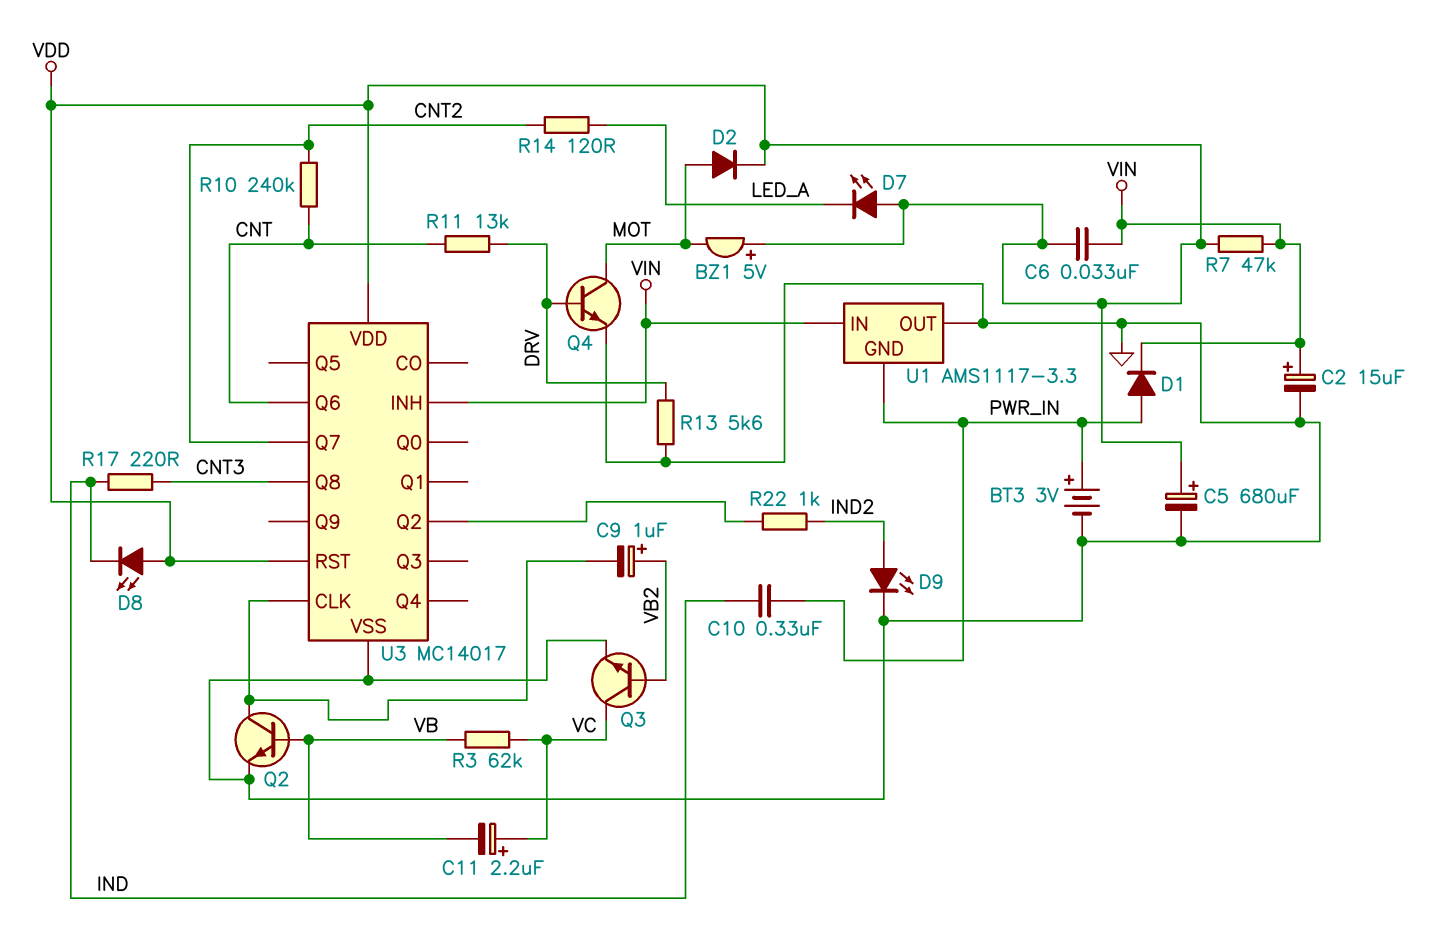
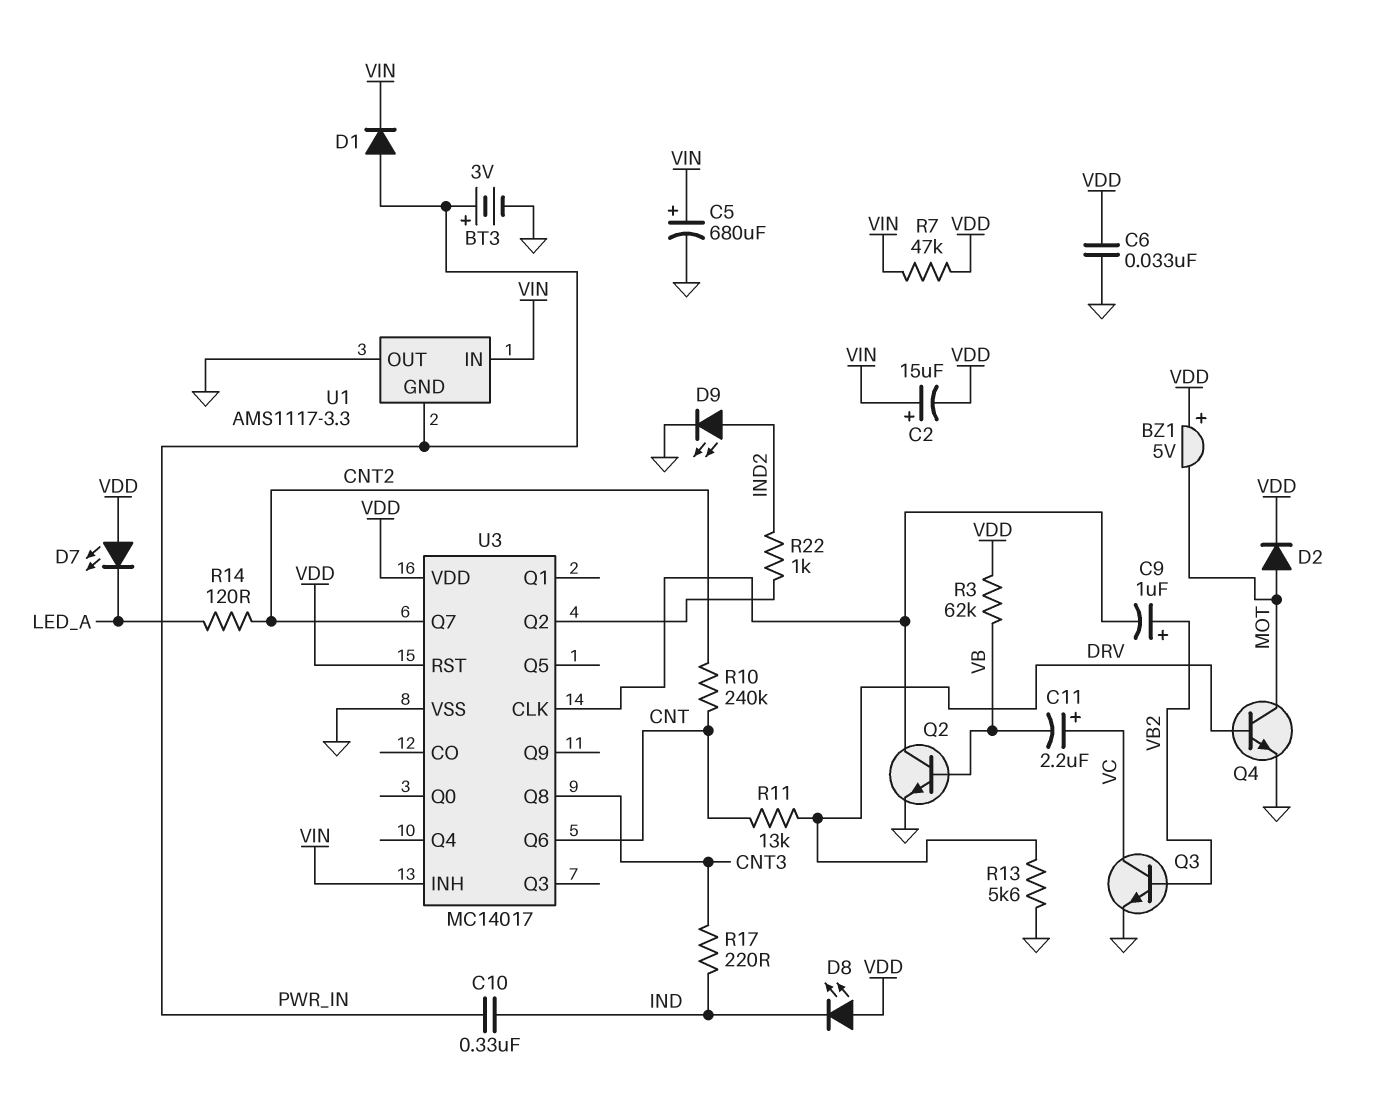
C2: 15uF (plus VIN, minus GND) -> 15uF (plus VIN, minus VDD)
C5: 680uF (plus VDD, minus GND) -> 680uF (plus VIN, minus GND)
C6: 33nF (VDD, VIN) -> 33nF (GND, VDD)
R3: 62k (VB, VC) -> 62k (VB, VDD)

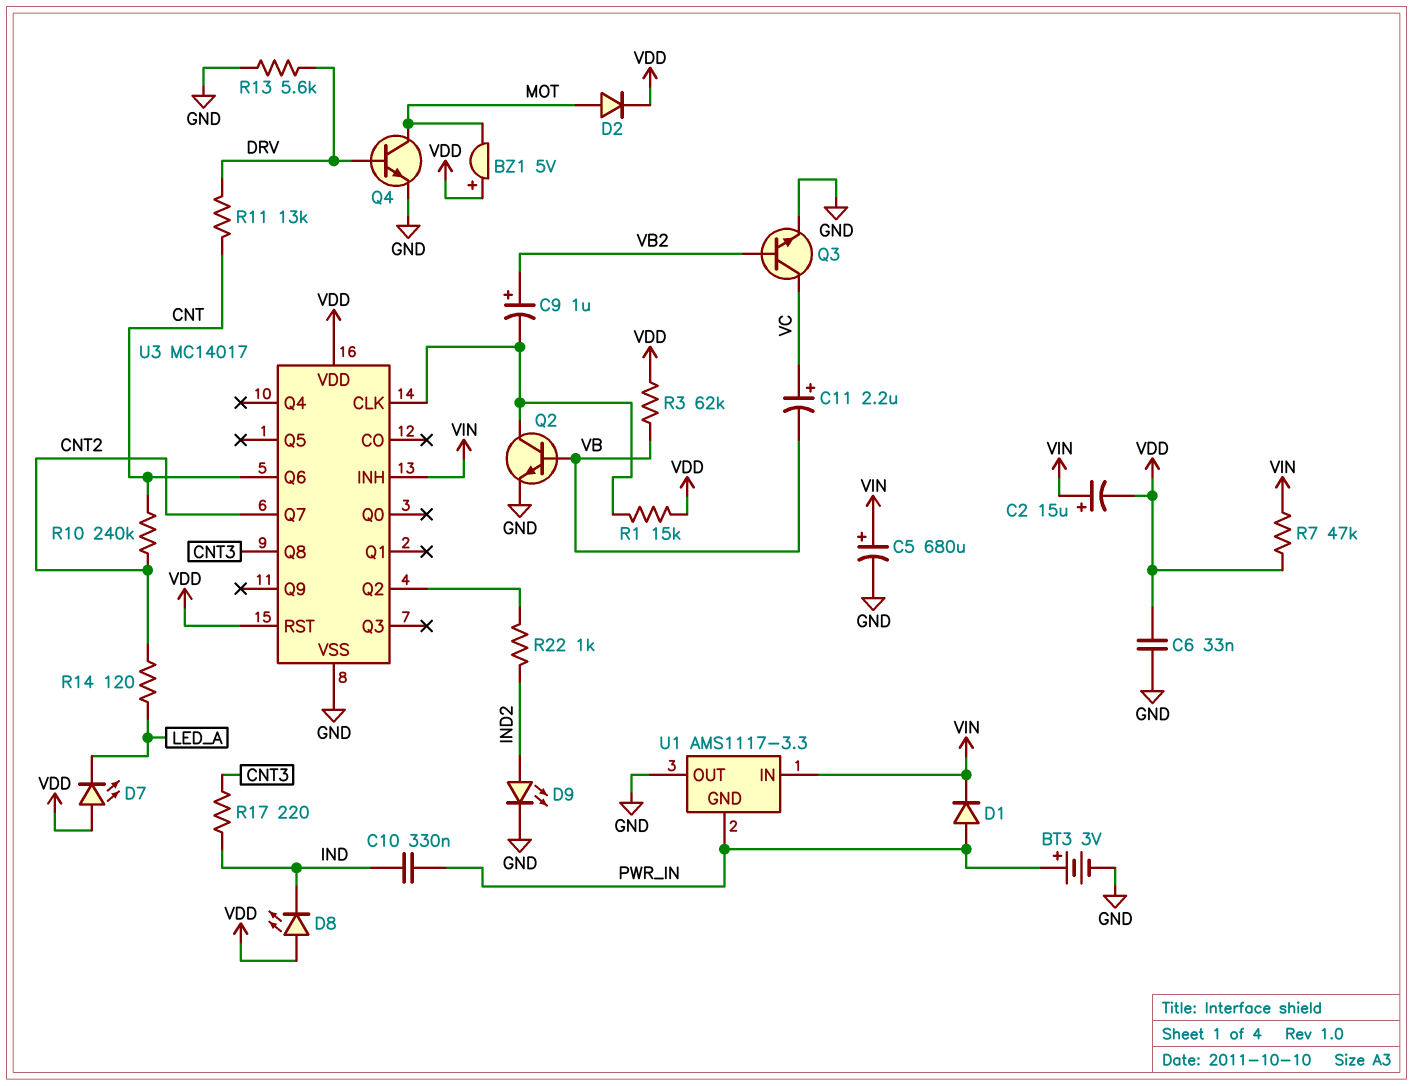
R1: none -> 15k (U3/CLK, VDD)

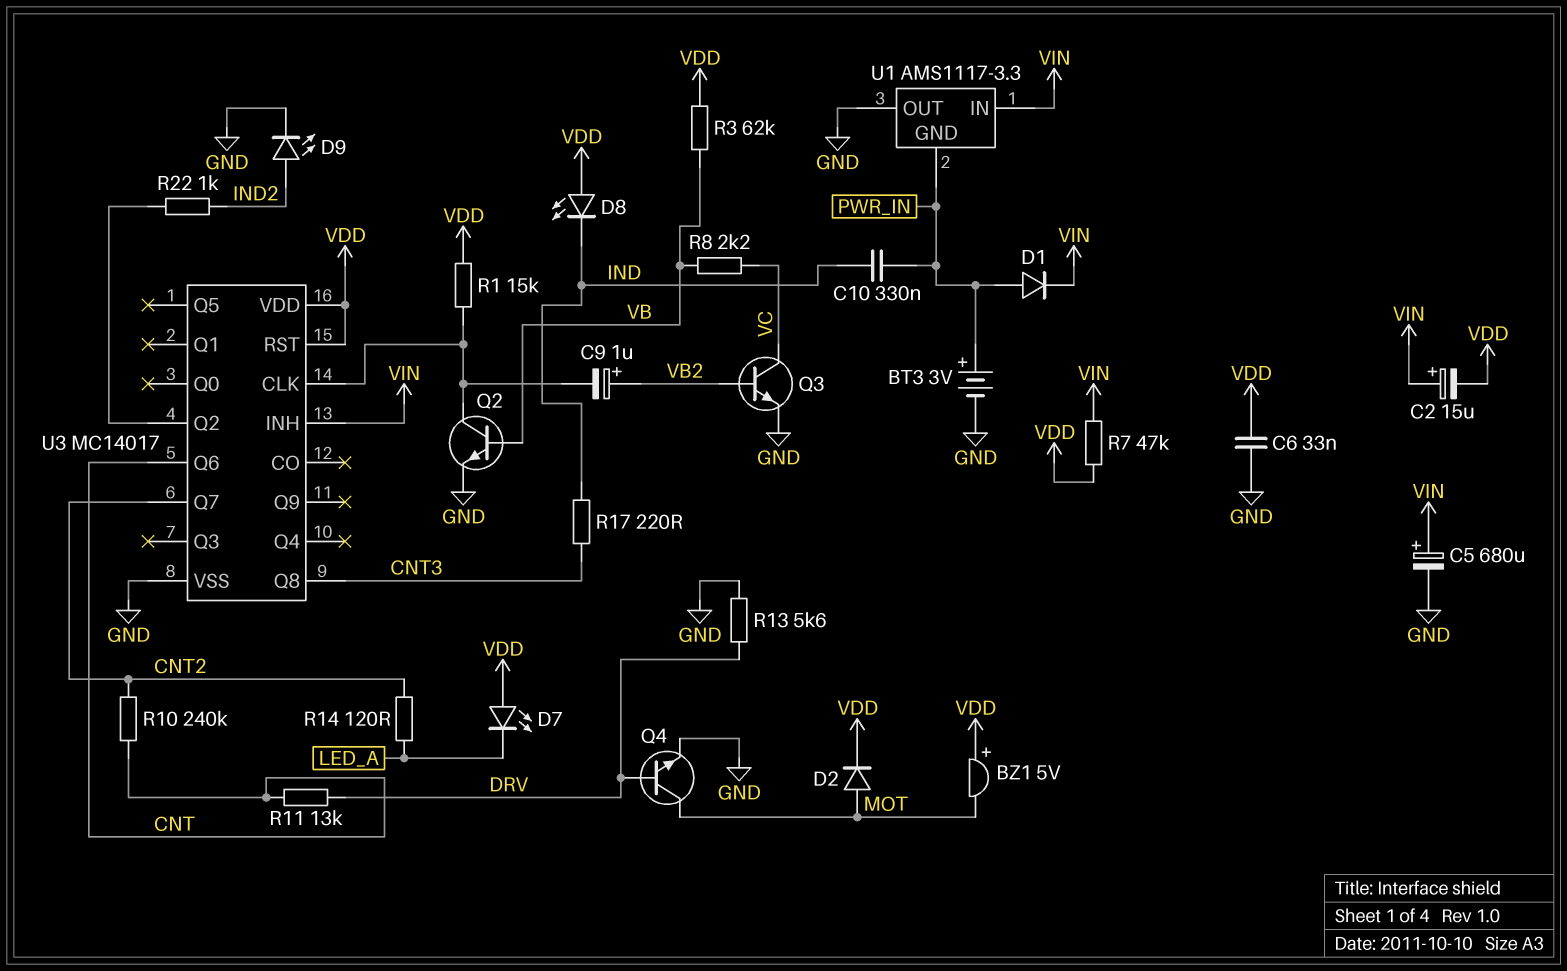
C11: 2.2uF (plus VC, minus VB) -> none
R8: none -> 2.2k (VB, VC)

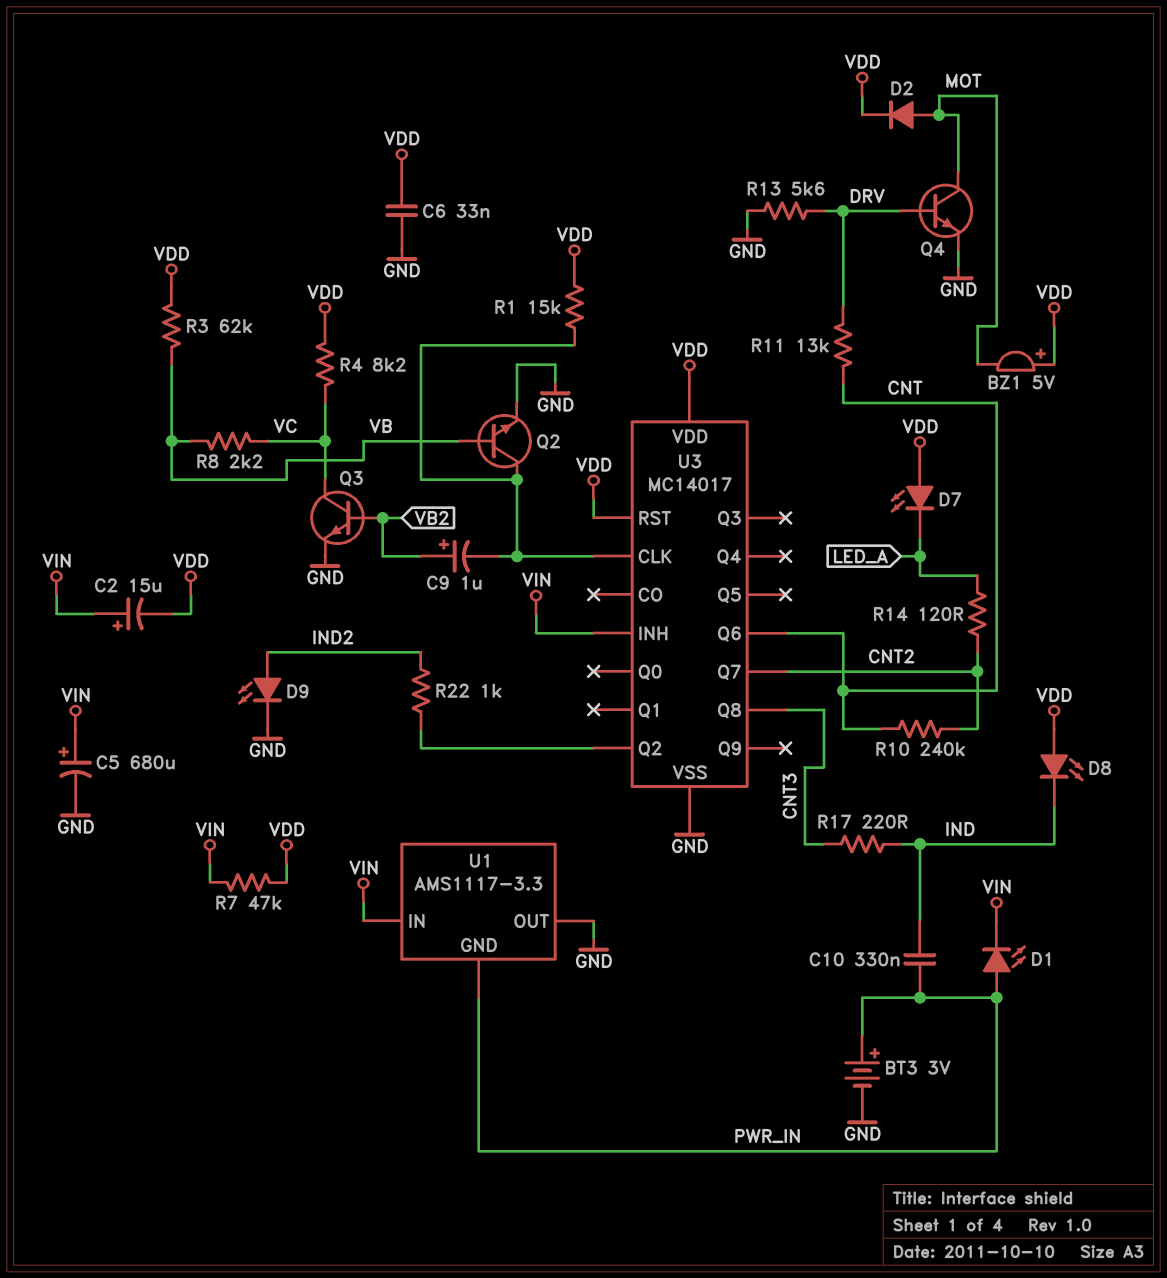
D1: diode (A PWR_IN, K VIN) -> LED (A PWR_IN, K VIN)
R4: none -> 8.2k (VC, VDD)

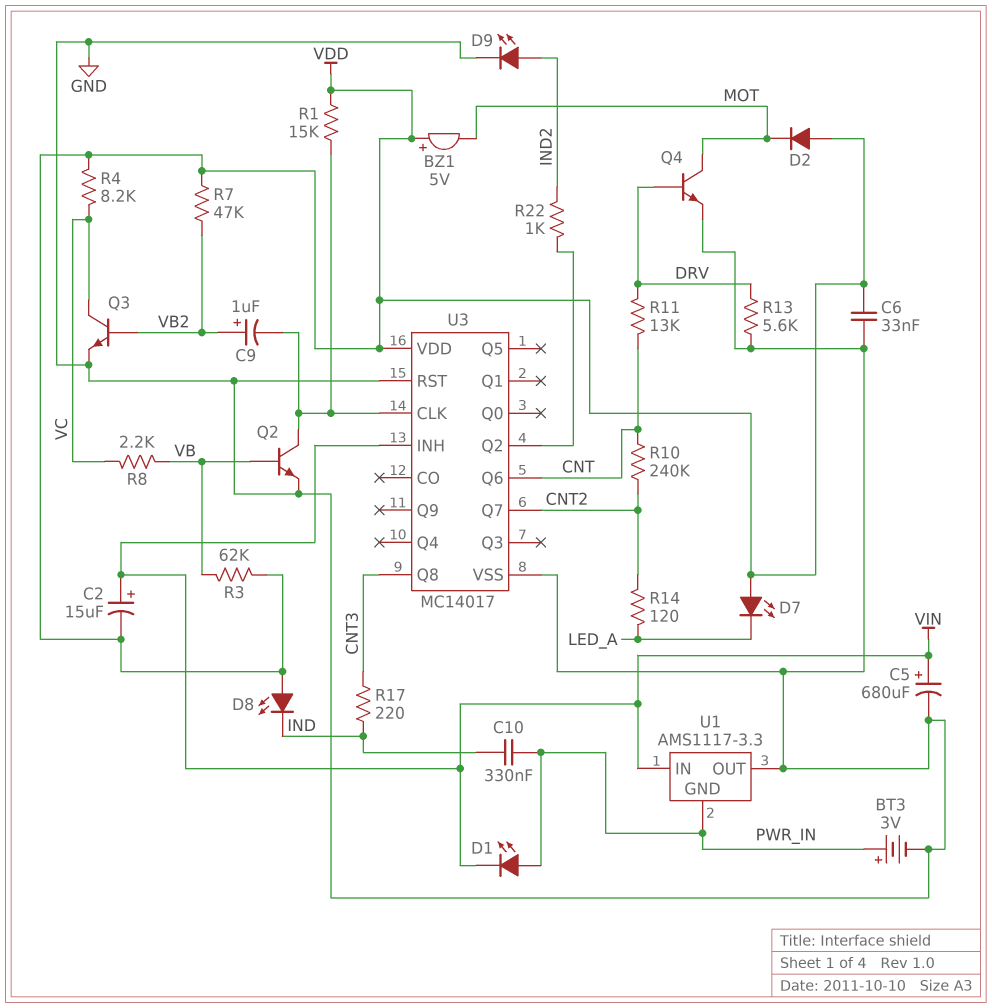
D2: diode (A MOT, K VDD) -> diode (A VDD, K MOT)
R7: 47k (VDD, VIN) -> 47k (VB2, VDD)
U3 pin RST: VDD -> GND

